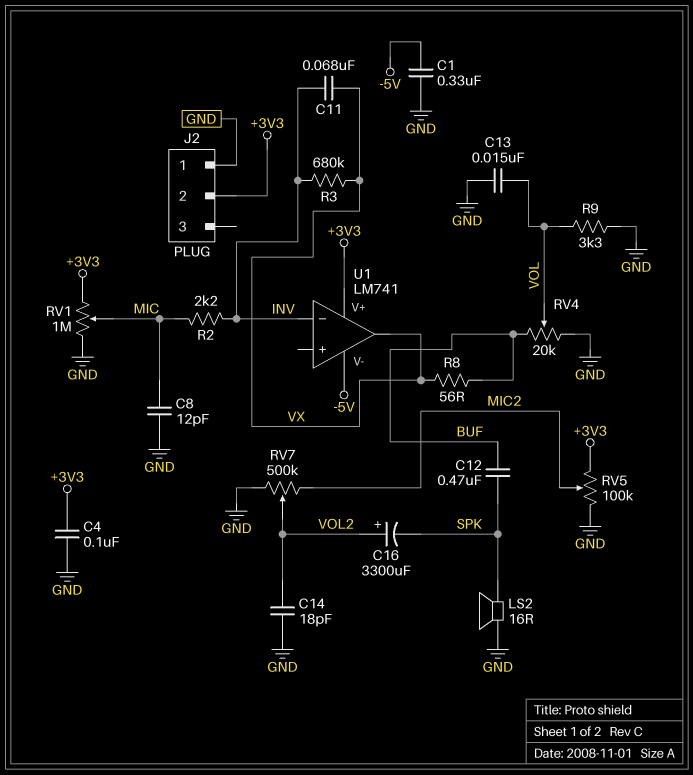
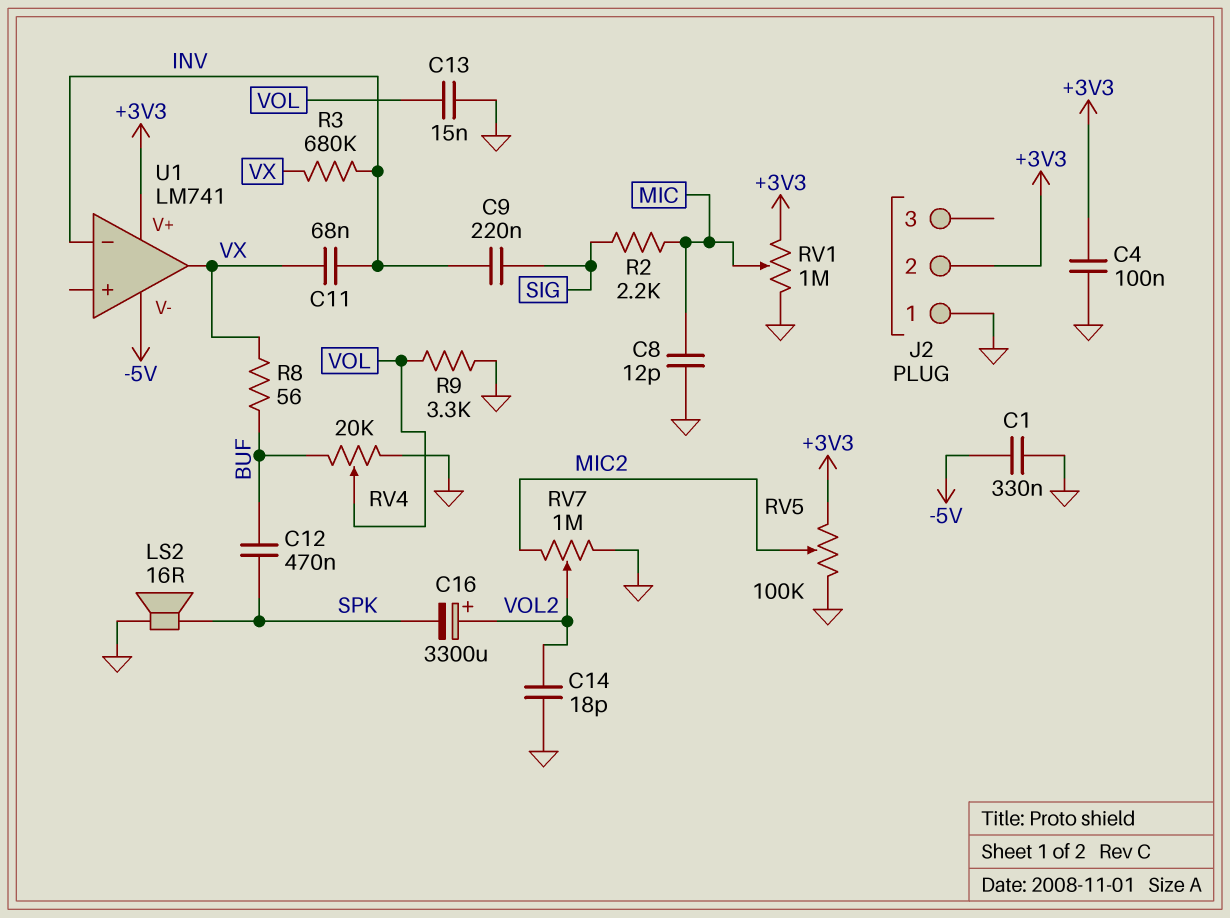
C9: none -> 220nF (INV, SIG)
R2: 2.2k (INV, MIC) -> 2.2k (MIC, SIG)
RV7: 500k (GND, MIC2, wiper VOL2) -> 1M (GND, MIC2, wiper VOL2)

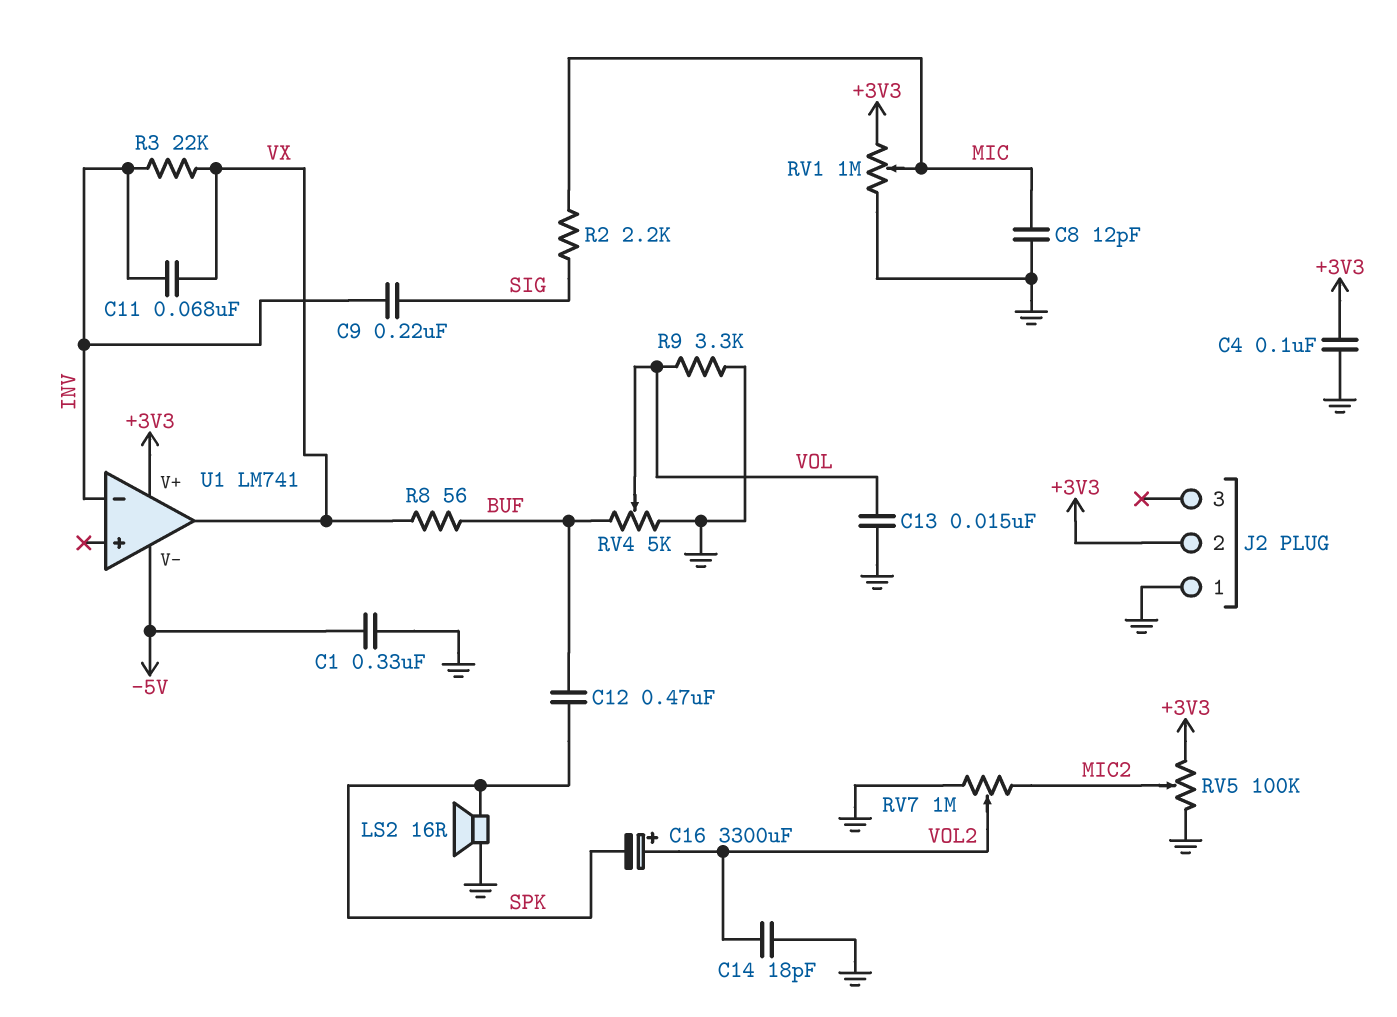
R3: 680k (INV, VX) -> 22k (INV, VX)
RV4: 20k (BUF, GND, wiper VOL) -> 5k (BUF, GND, wiper VOL)

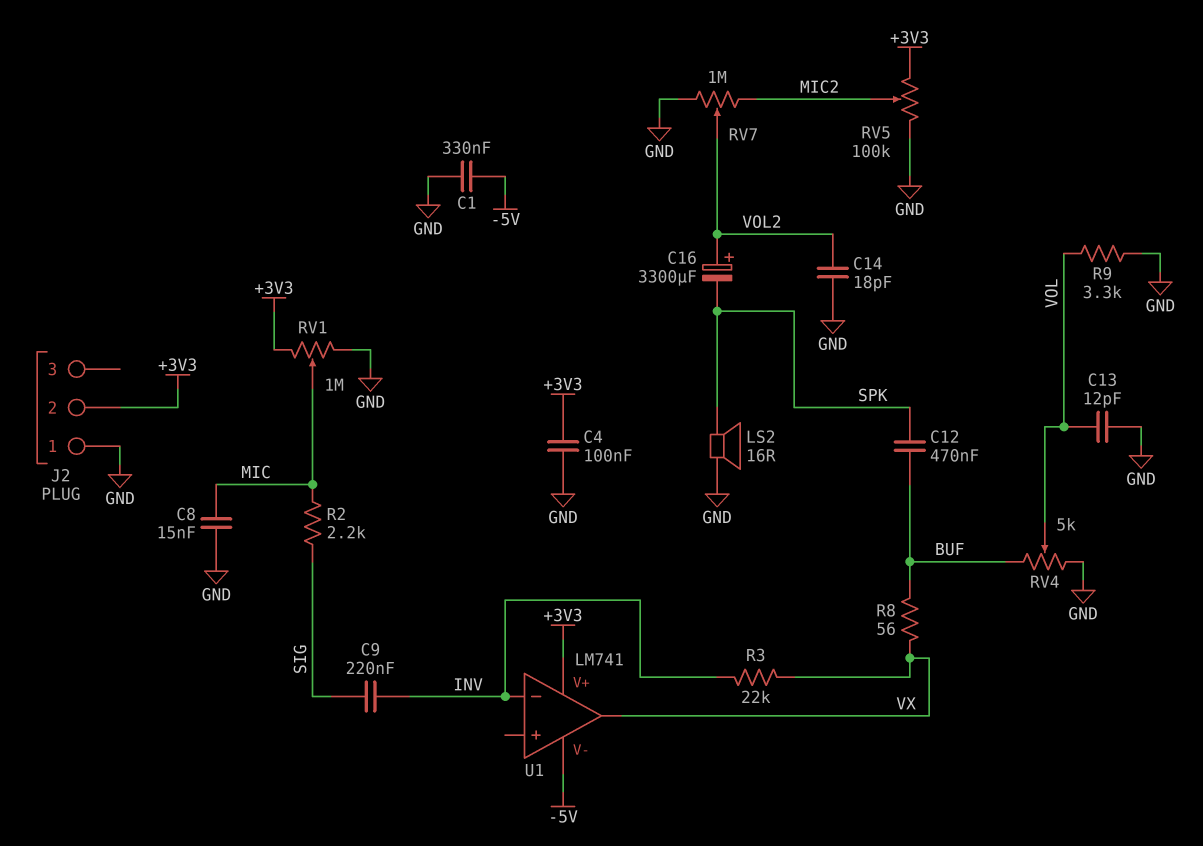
C8: 12pF (GND, MIC) -> 15nF (GND, MIC)
C11: 68nF (INV, VX) -> none
C13: 15nF (GND, VOL) -> 12pF (GND, VOL)

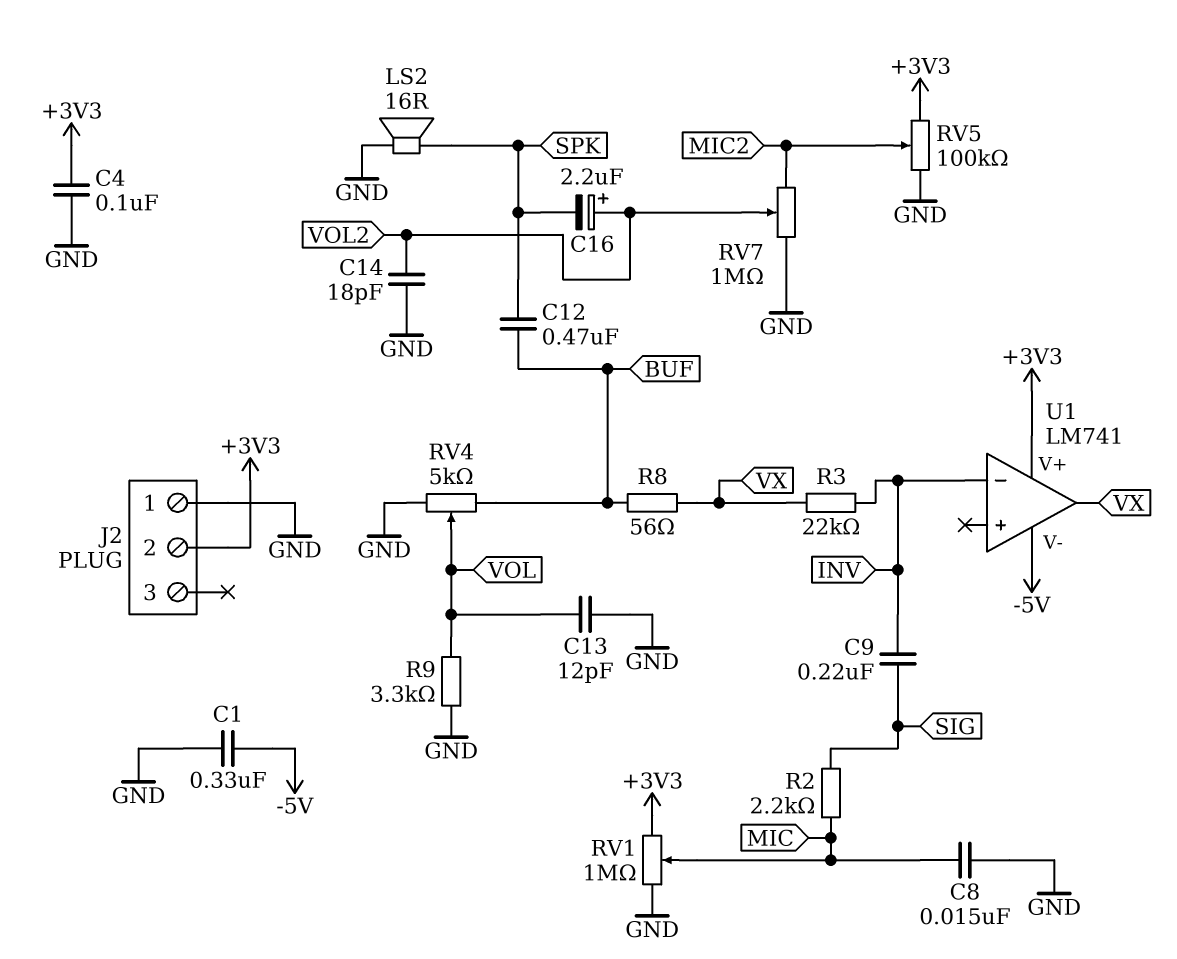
C16: 3300uF (plus VOL2, minus SPK) -> 2.2uF (plus VOL2, minus SPK)

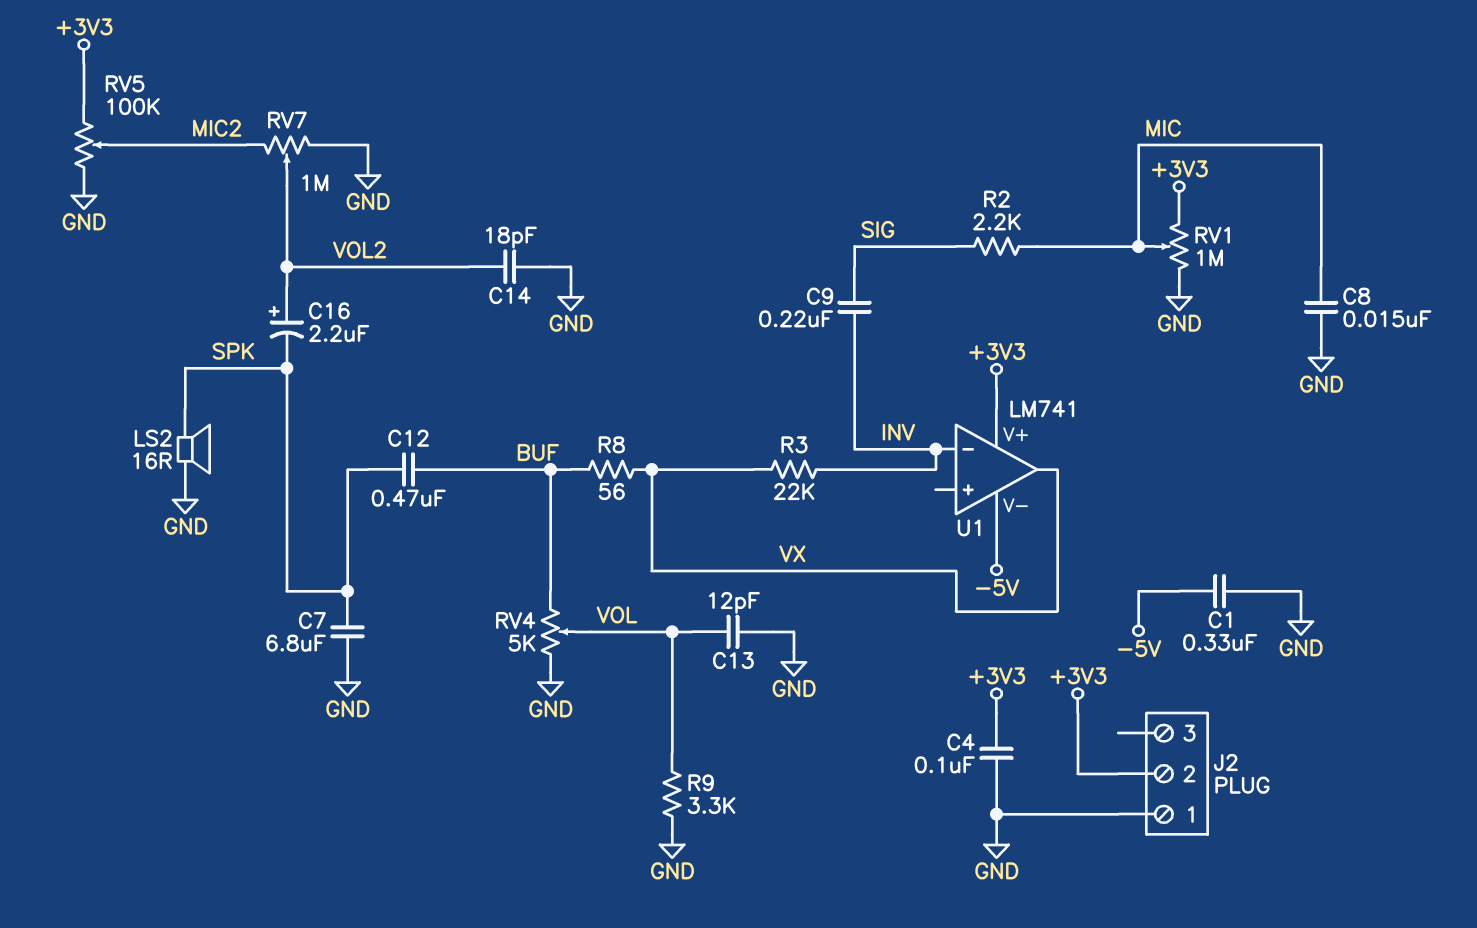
C7: none -> 6.8uF (GND, SPK)

